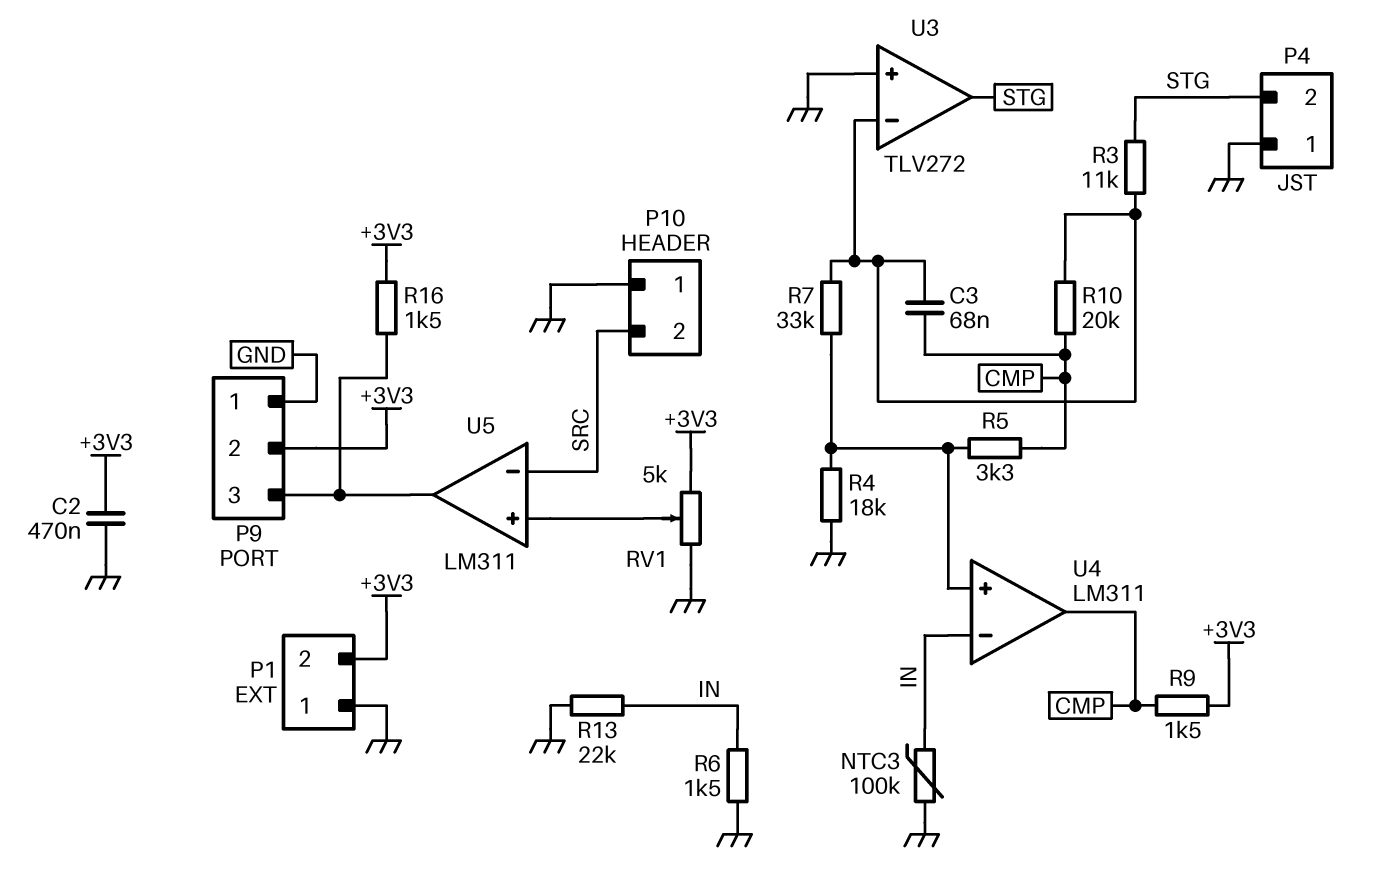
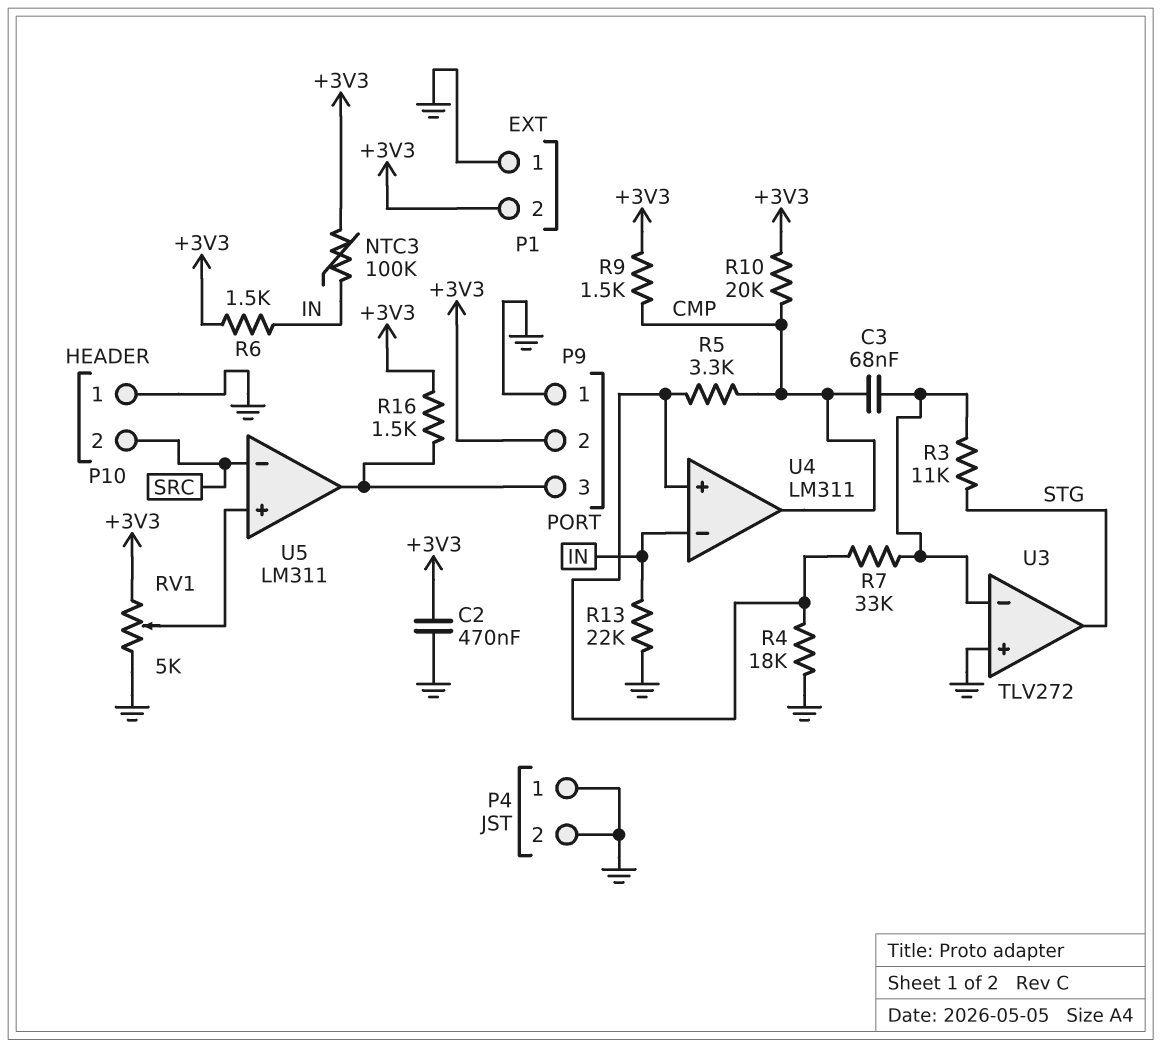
NTC3: 100k (GND, IN) -> 100k (+3V3, IN)
P4 pin 2: STG -> GND
R6: 1.5k (GND, IN) -> 1.5k (+3V3, IN)
R10: 20k (CMP, U3/in-) -> 20k (+3V3, CMP)

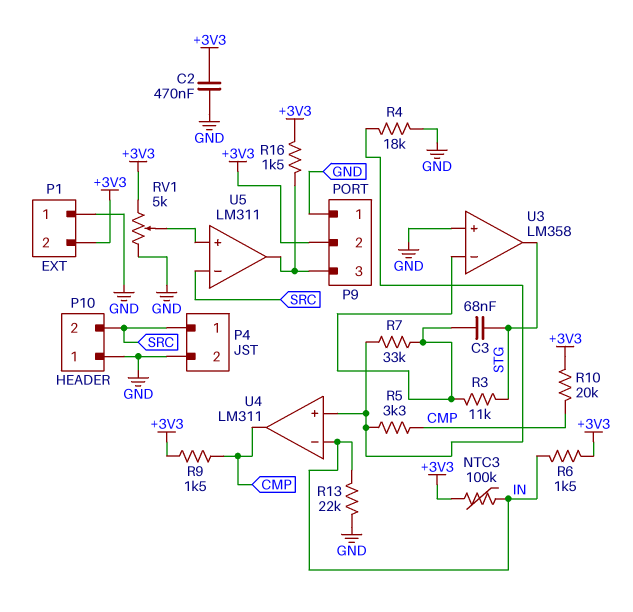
C3: 68nF (CMP, U3/in-) -> 68nF (STG, U3/in-)
P4 pin 1: GND -> SRC
U3: TLV272 -> LM358

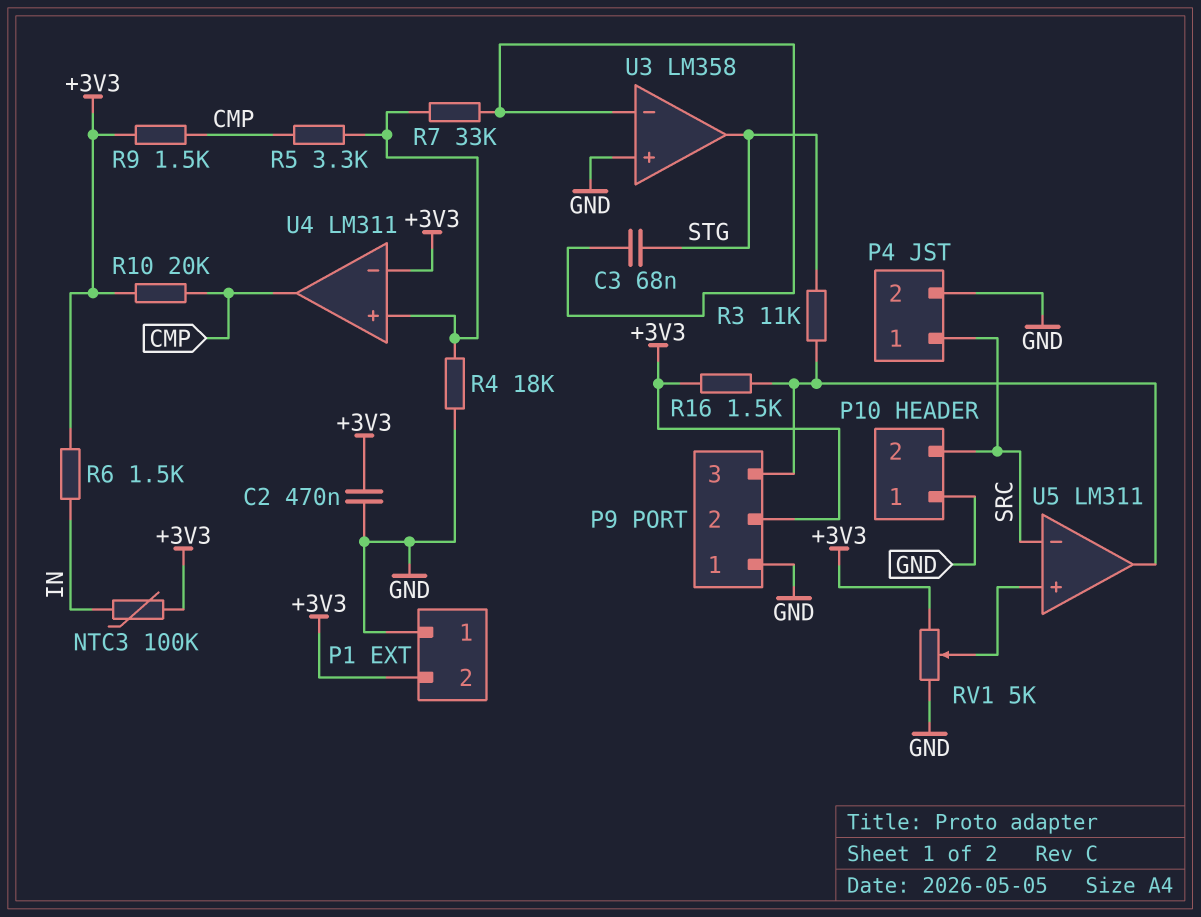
R3: 11k (STG, U3/in-) -> 11k (P9/3, STG)
R13: 22k (GND, IN) -> none
U4 pin in-: IN -> +3V3

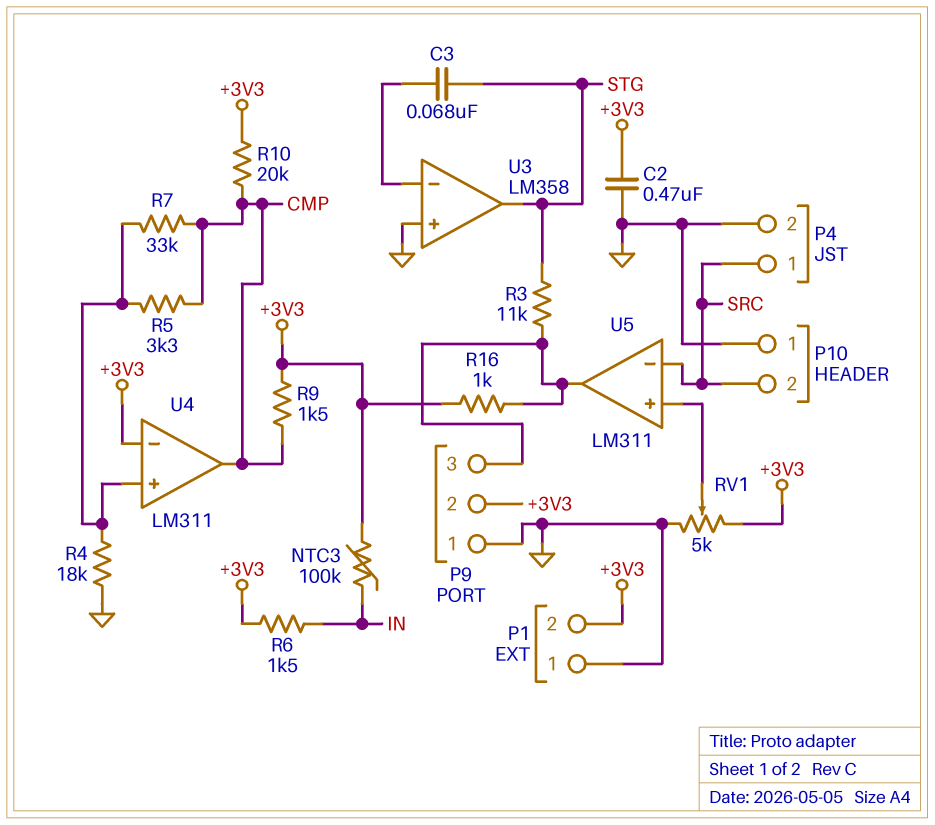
R7: 33k (U3/in-, U4/in+) -> 33k (CMP, U4/in+)
R16: 1.5k (+3V3, P9/3) -> 1k (+3V3, P9/3)

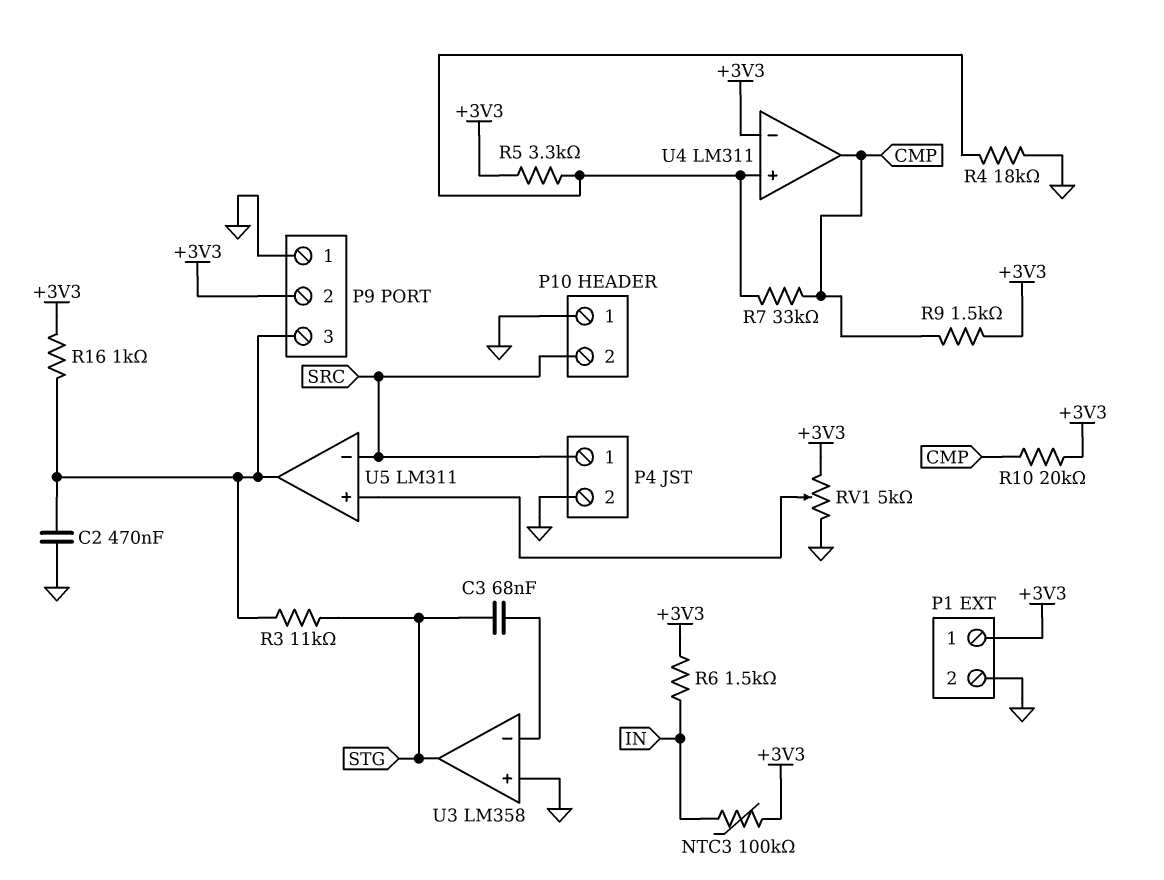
C2: 470nF (+3V3, GND) -> 470nF (GND, P9/3)
P1 pin 1: GND -> +3V3
P1 pin 2: +3V3 -> GND
R5: 3.3k (CMP, U4/in+) -> 3.3k (+3V3, U4/in+)

